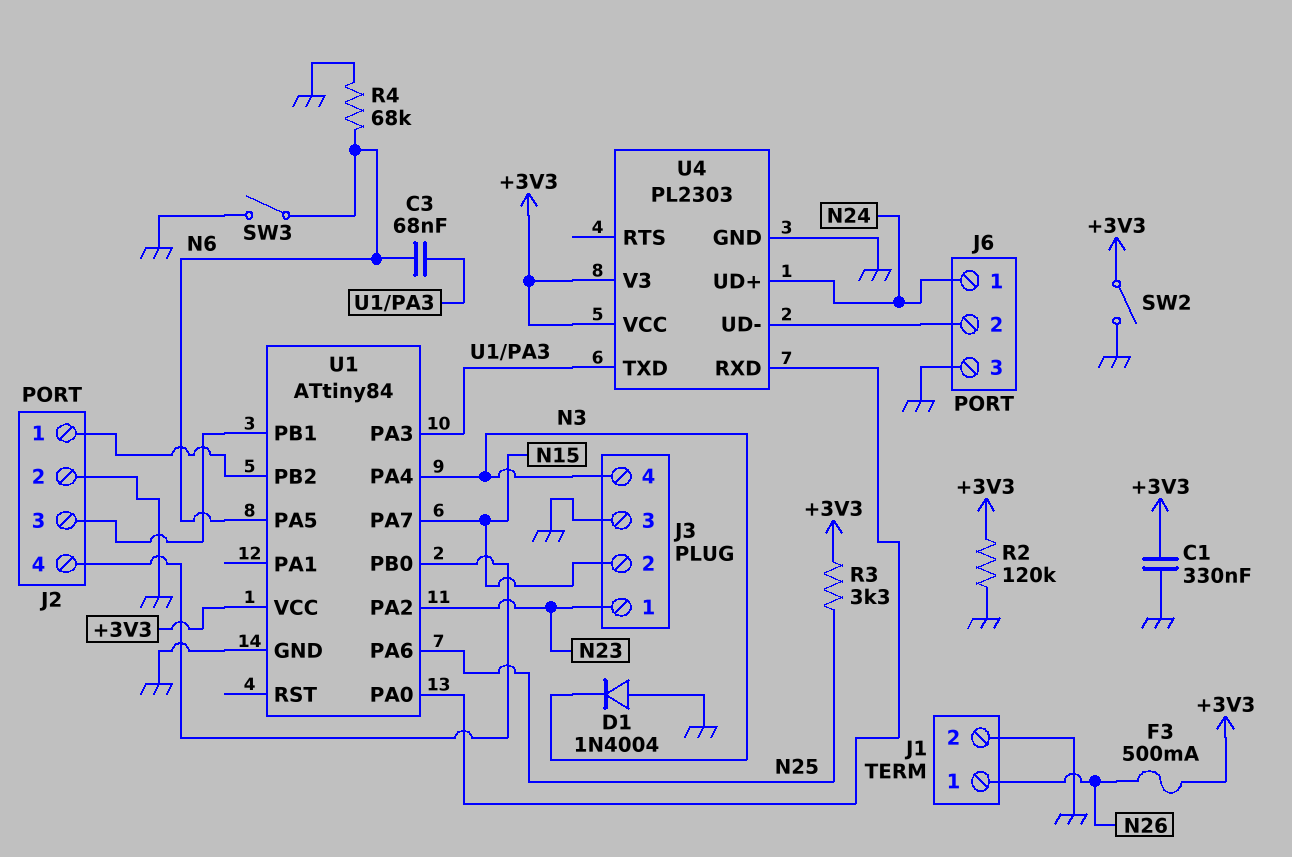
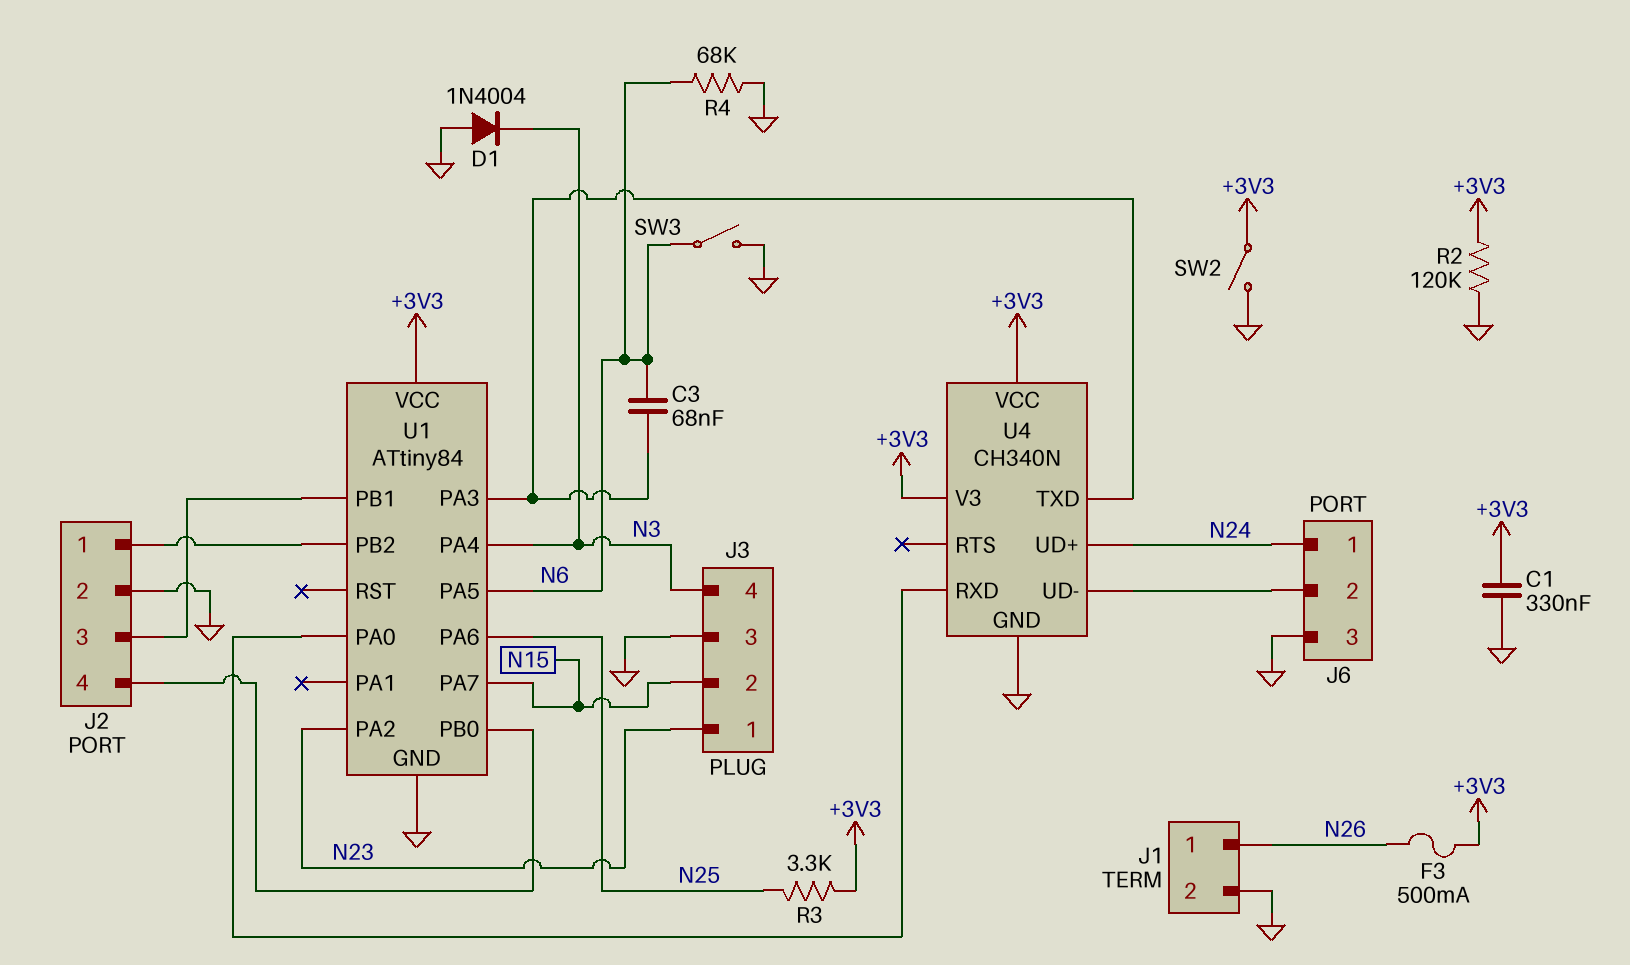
U4: PL2303 -> CH340N

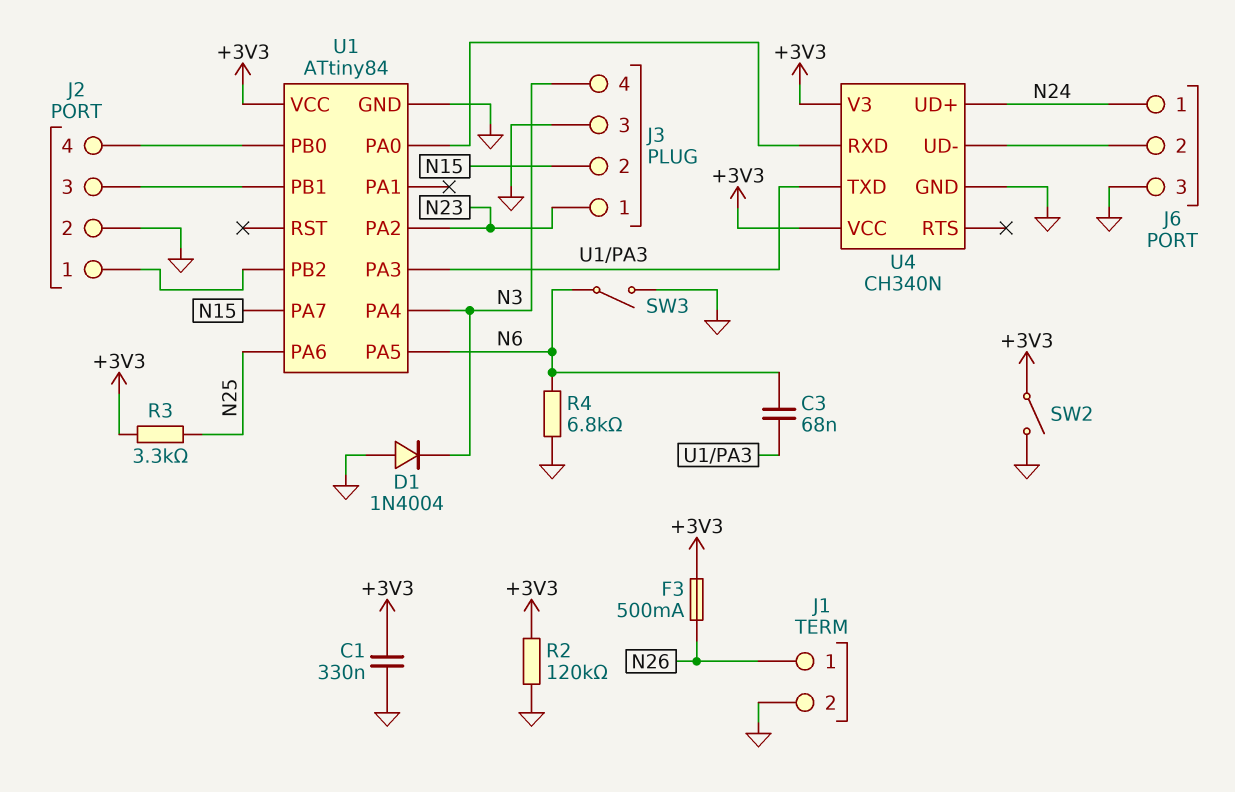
R4: 68k (GND, N6) -> 6.8k (GND, N6)

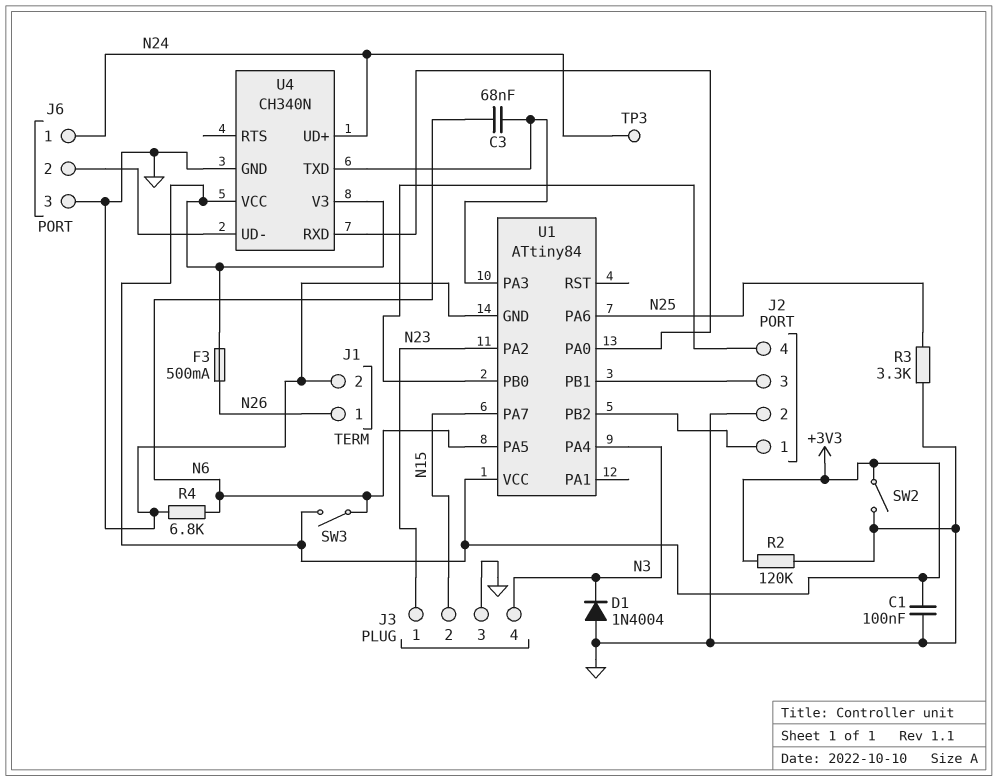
C1: 330nF (+3V3, GND) -> 100nF (+3V3, GND)
R3: 3.3k (+3V3, N25) -> 3.3k (GND, N25)
SW3: switch (GND, N6) -> switch (+3V3, N6)
TP3: none -> test point (N24)

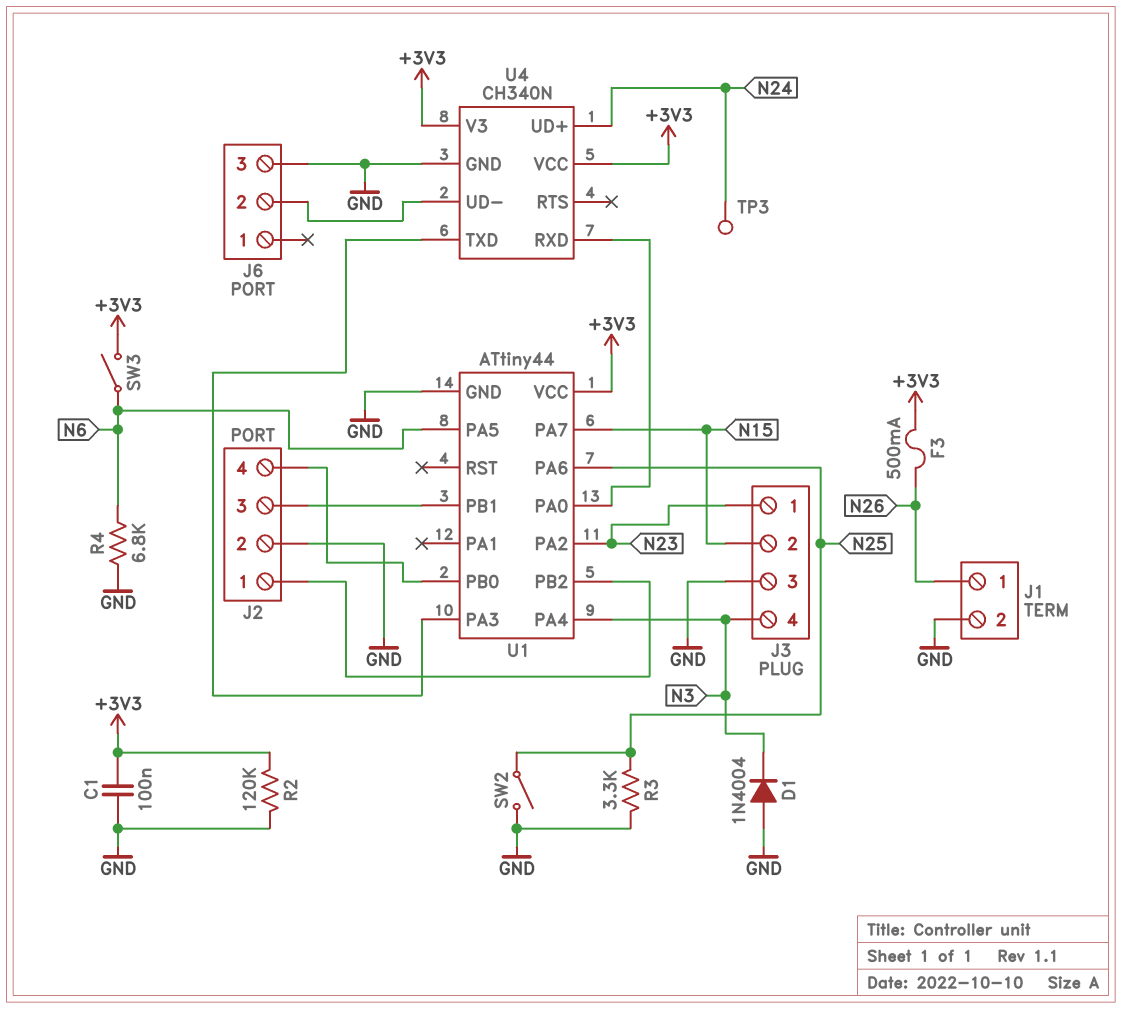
C3: 68nF (N6, U1/PA3) -> none
J6 pin 1: N24 -> none
SW2: switch (+3V3, GND) -> switch (GND, N25)
U1: ATtiny84 -> ATtiny44

